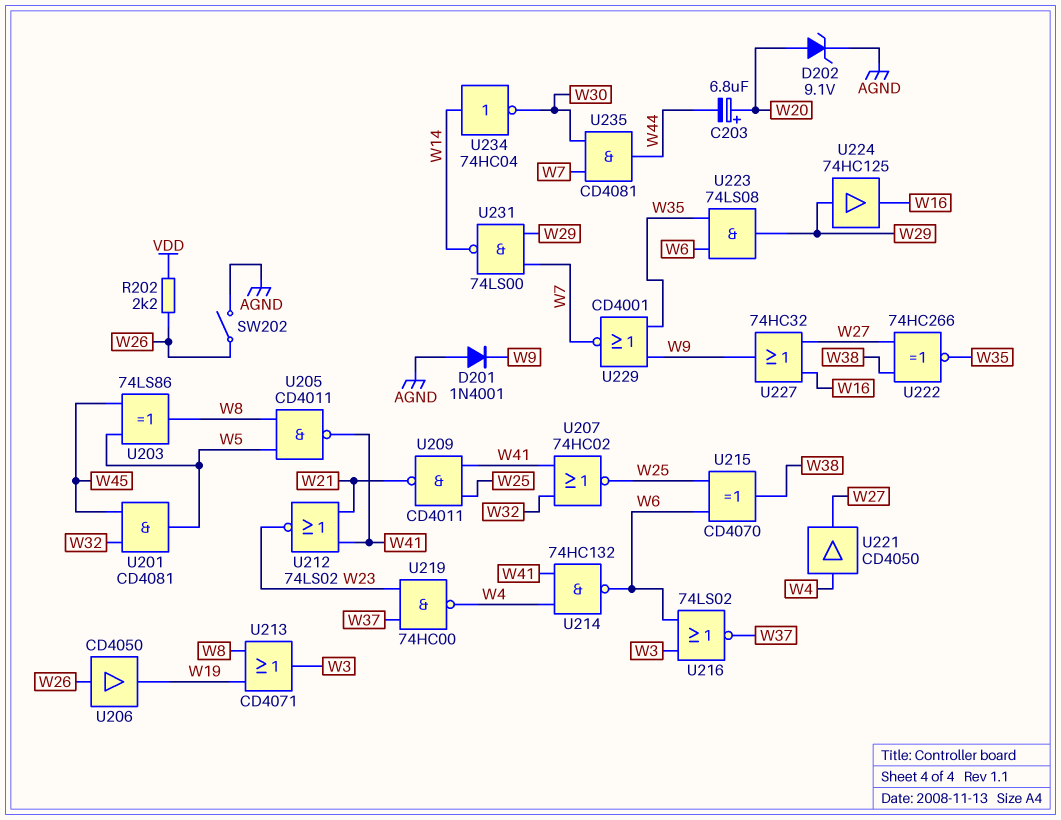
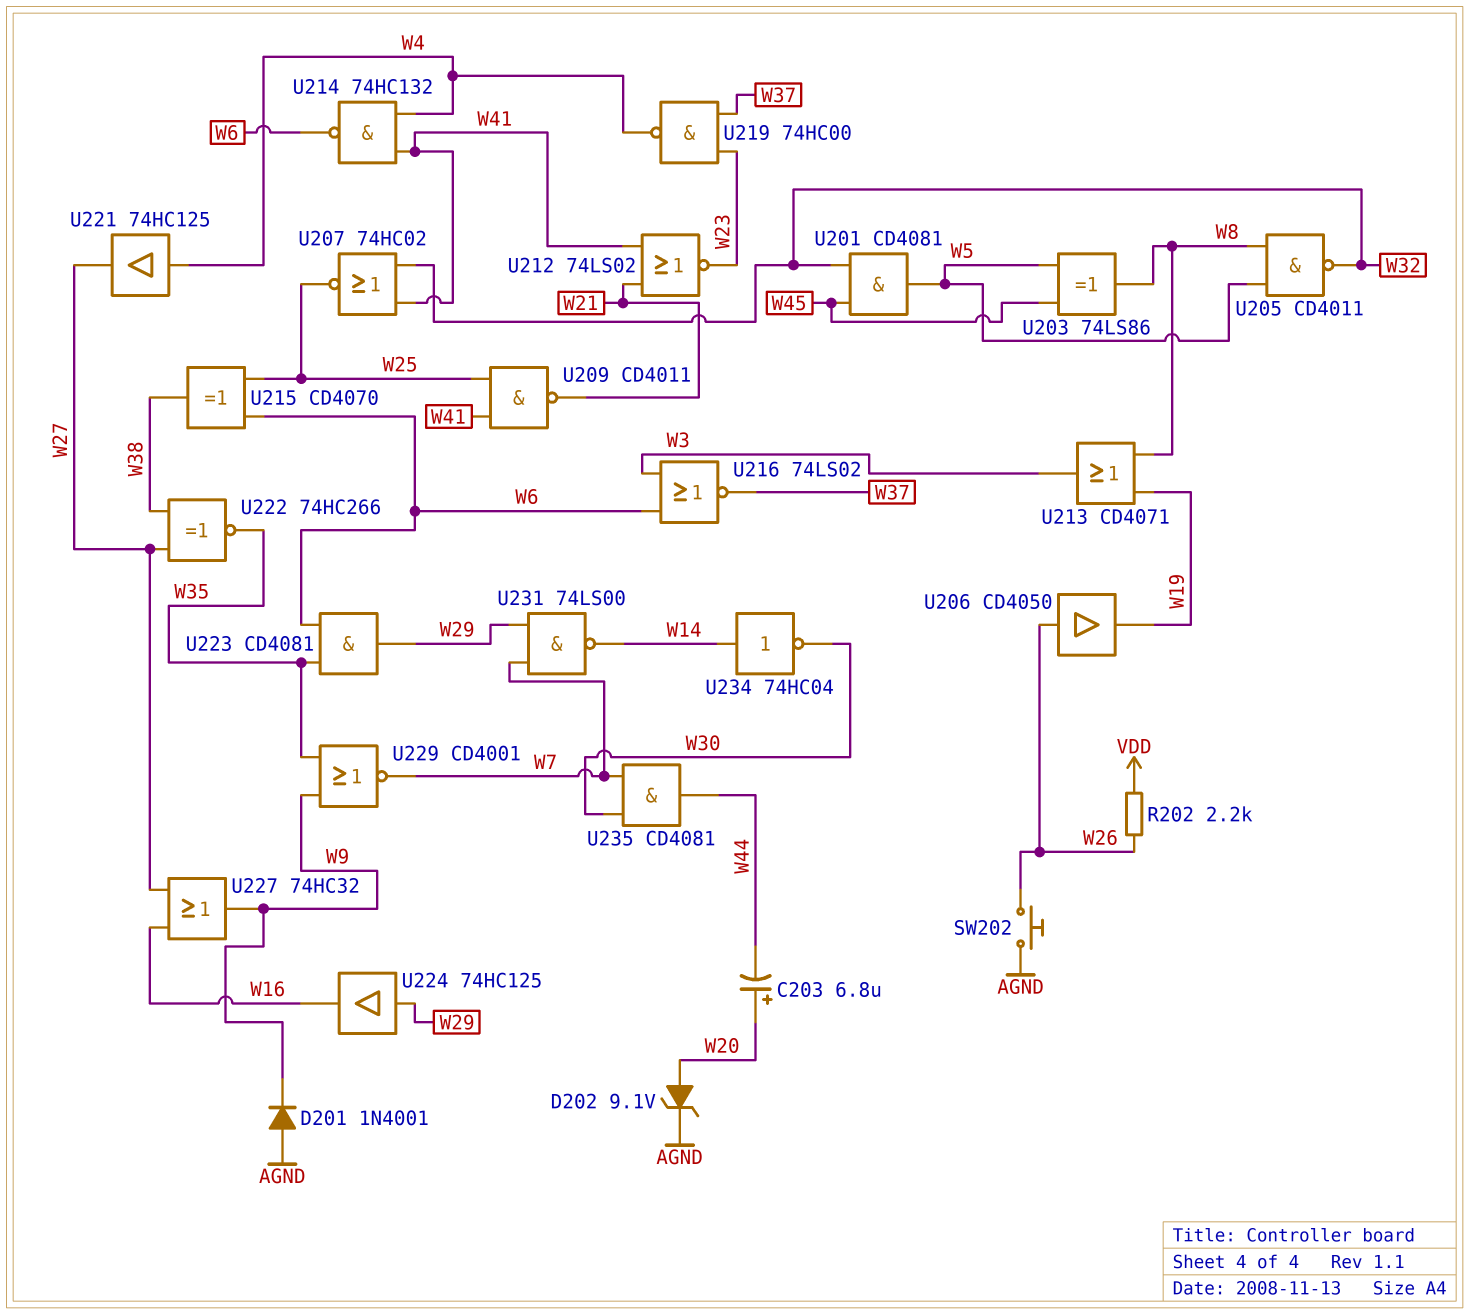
SW202: switch (AGND, W26) -> button (AGND, W26)
U205: NAND CD4011 (in W5, in W8, out W41) -> NAND CD4011 (in W5, in W8, out W32)
U221: buffer CD4050 (in W4, out W27) -> buffer 74HC125 (in W4, out W27)
U223: AND 74LS08 (in W6, in W35, out W29) -> AND CD4081 (in W6, in W35, out W29)

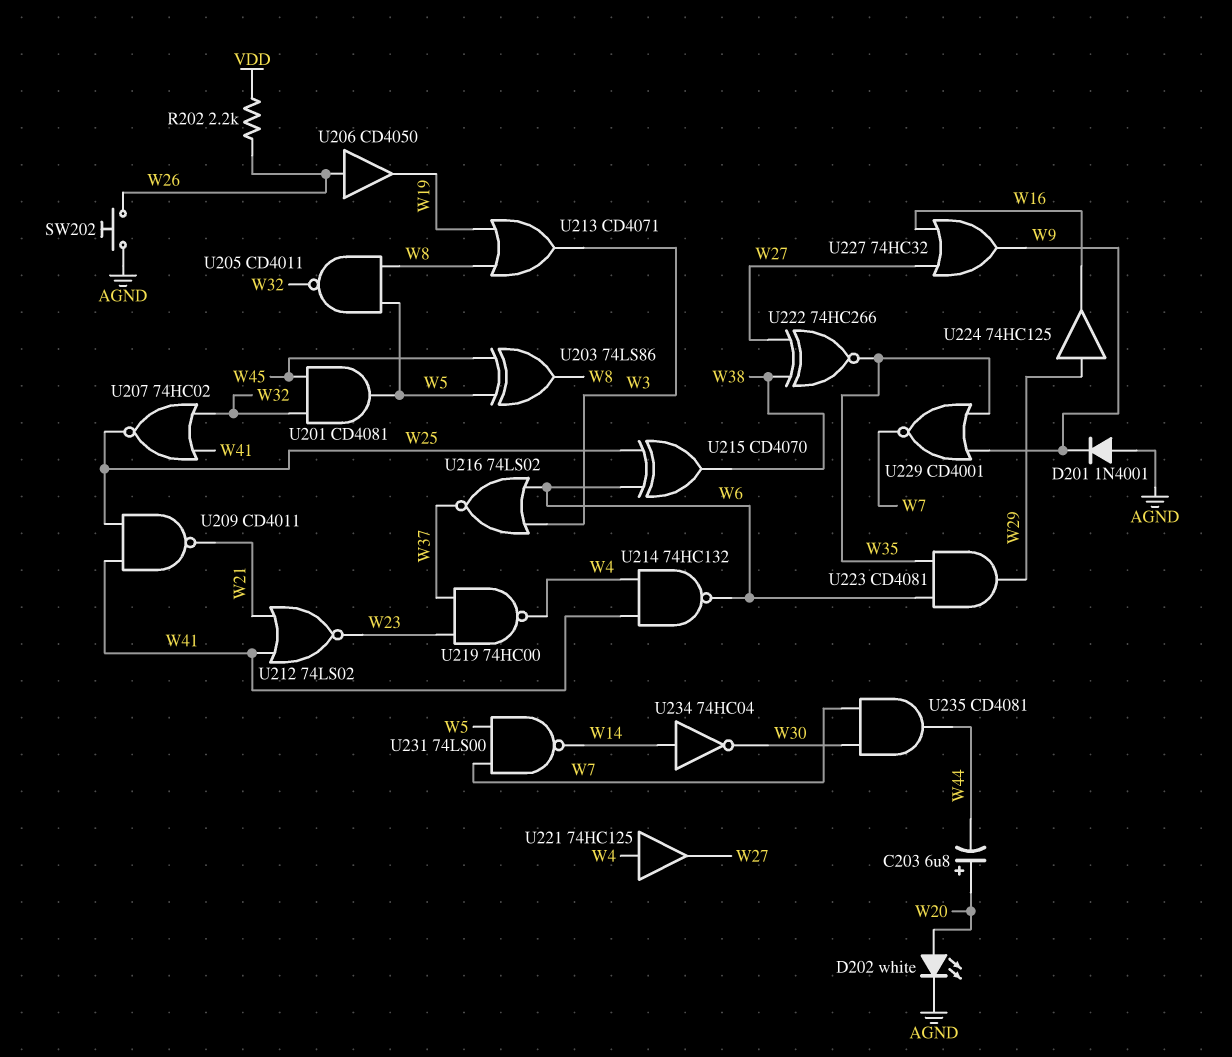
D202: zener 9.1V (A W20, K AGND) -> LED white (A W20, K AGND)
U231: NAND 74LS00 (in W7, in W29, out W14) -> NAND 74LS00 (in W5, in W7, out W14)

